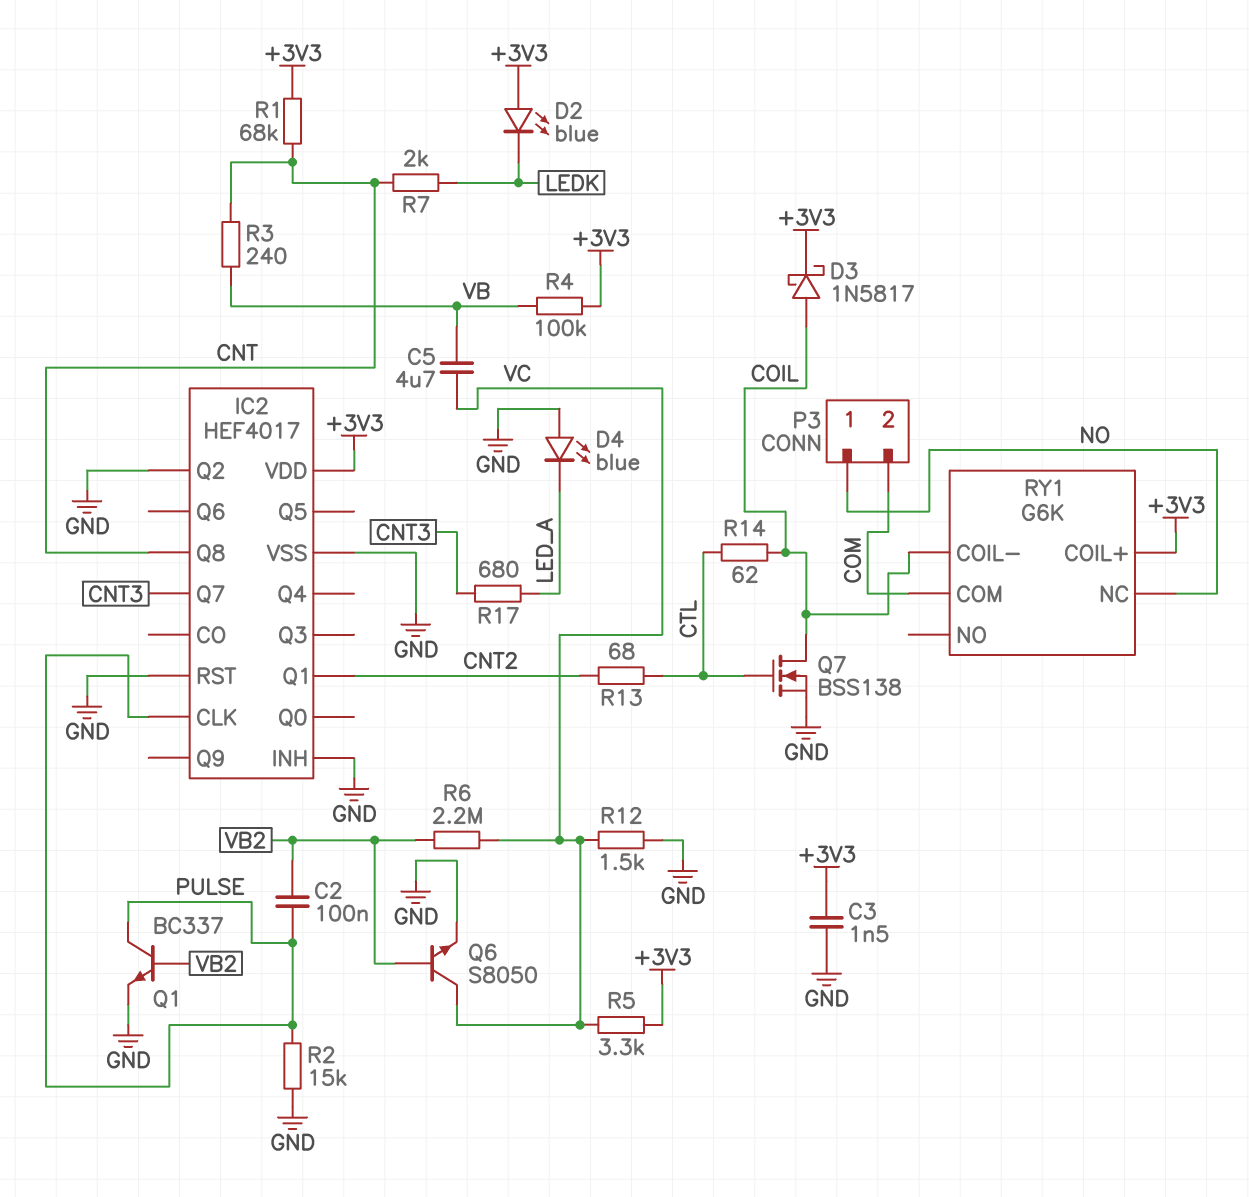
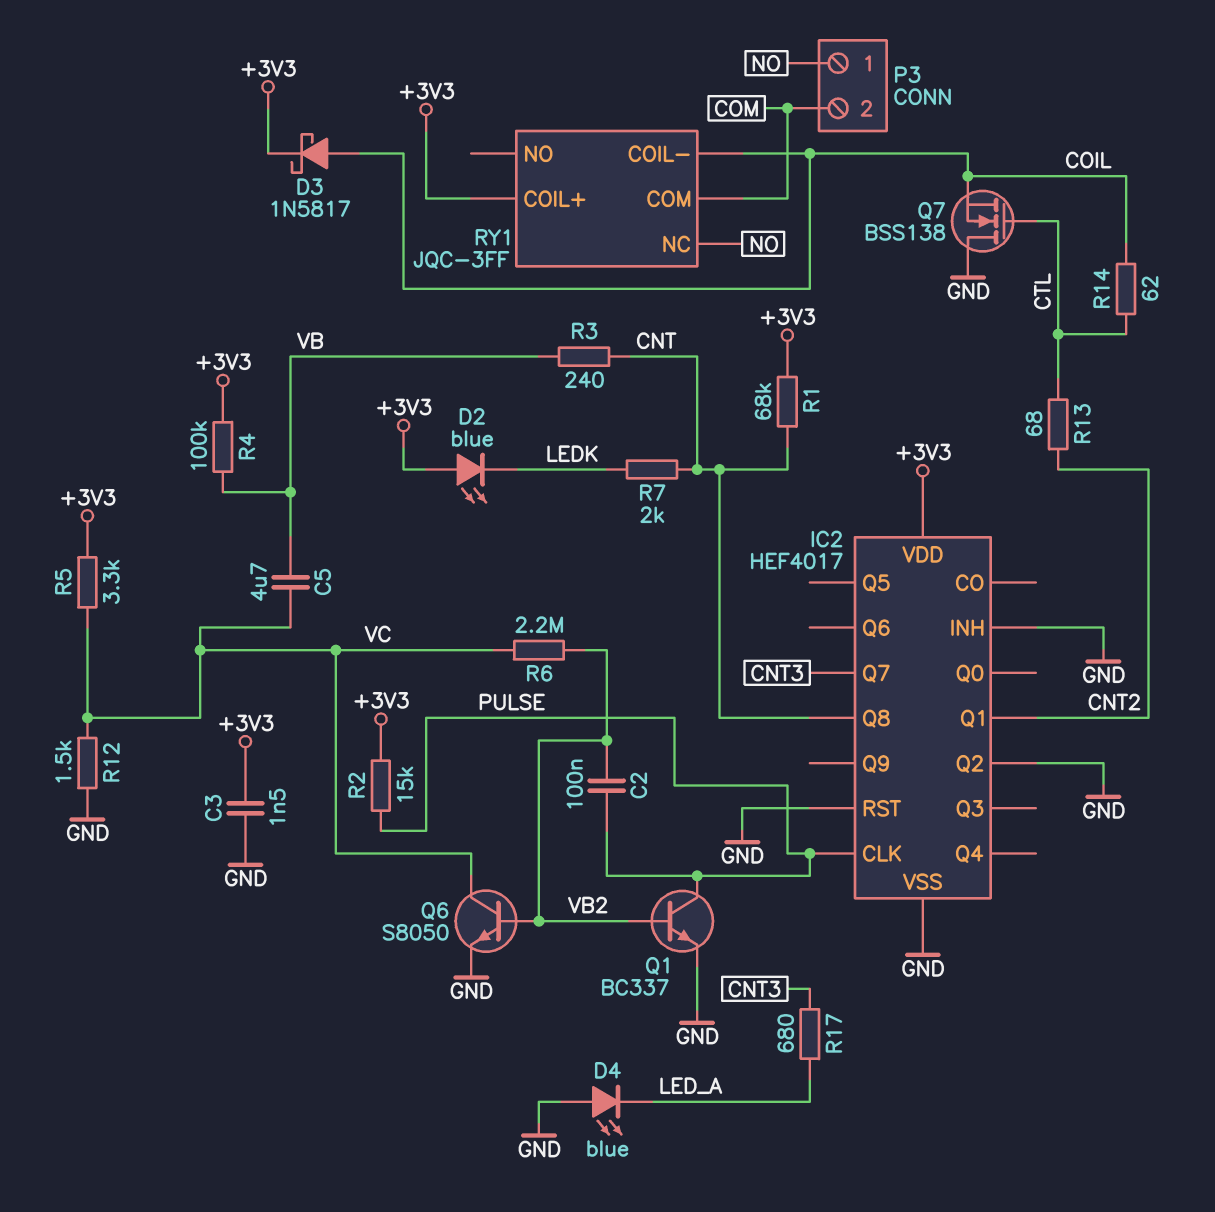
Q7: NMOS BSS138 (G CTL, D COIL, S GND) -> NMOS BSS138 (G CTL, D GND, S COIL)
R2: 15k (GND, PULSE) -> 15k (+3V3, PULSE)
RY1: G6K -> JQC-3FF

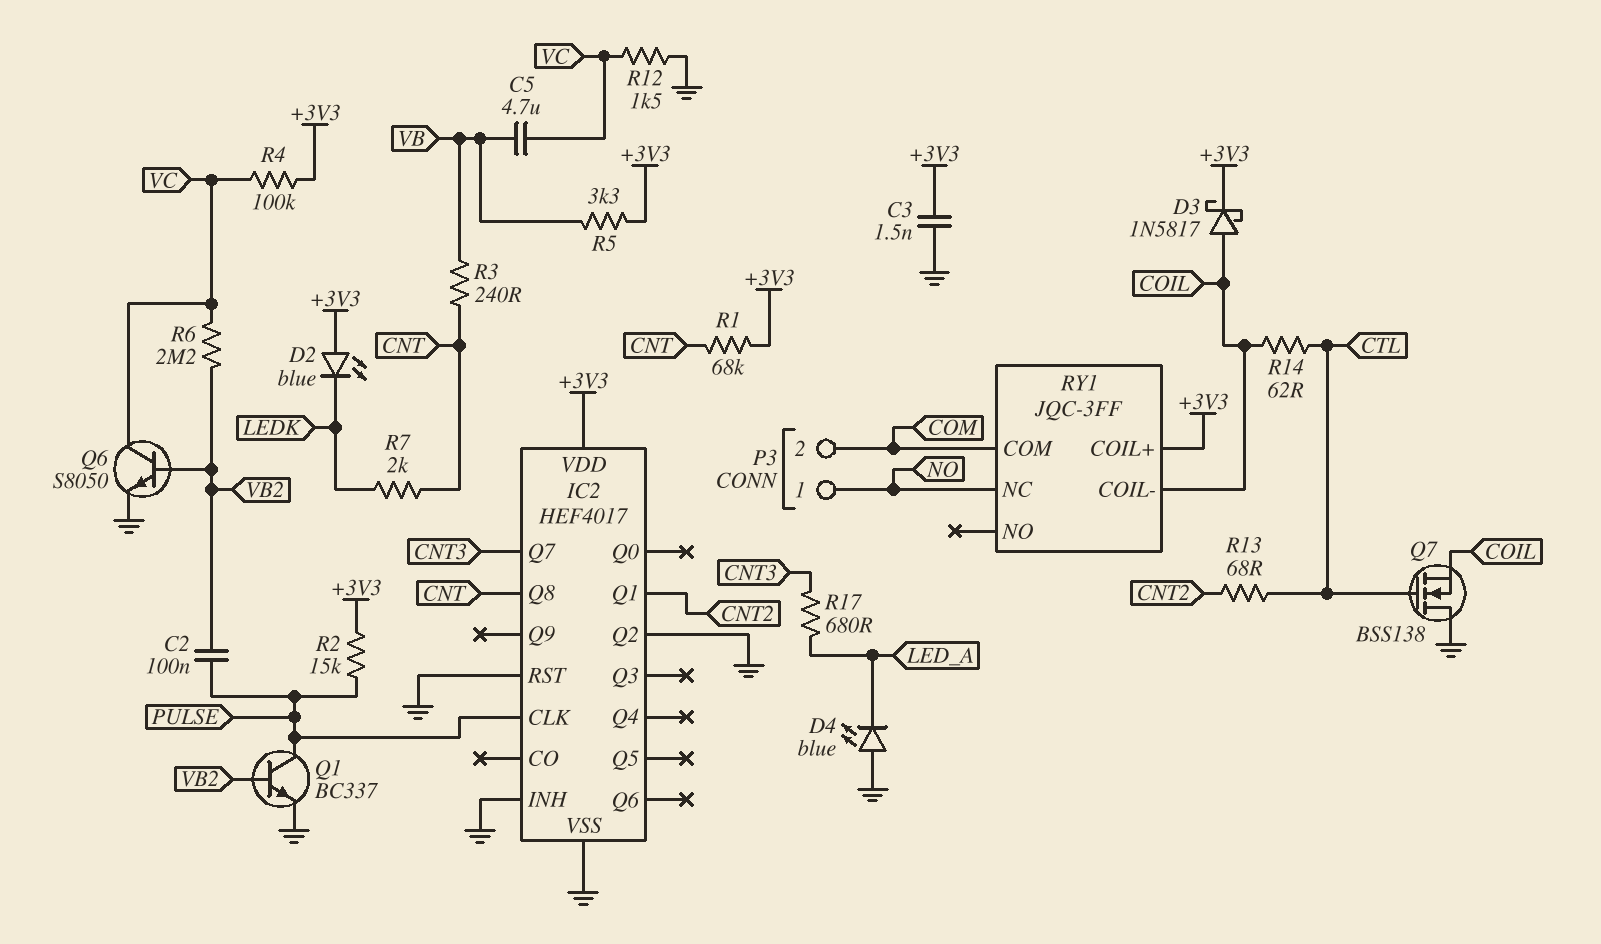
R4: 100k (+3V3, VB) -> 100k (+3V3, VC)
R5: 3.3k (+3V3, VC) -> 3.3k (+3V3, VB)

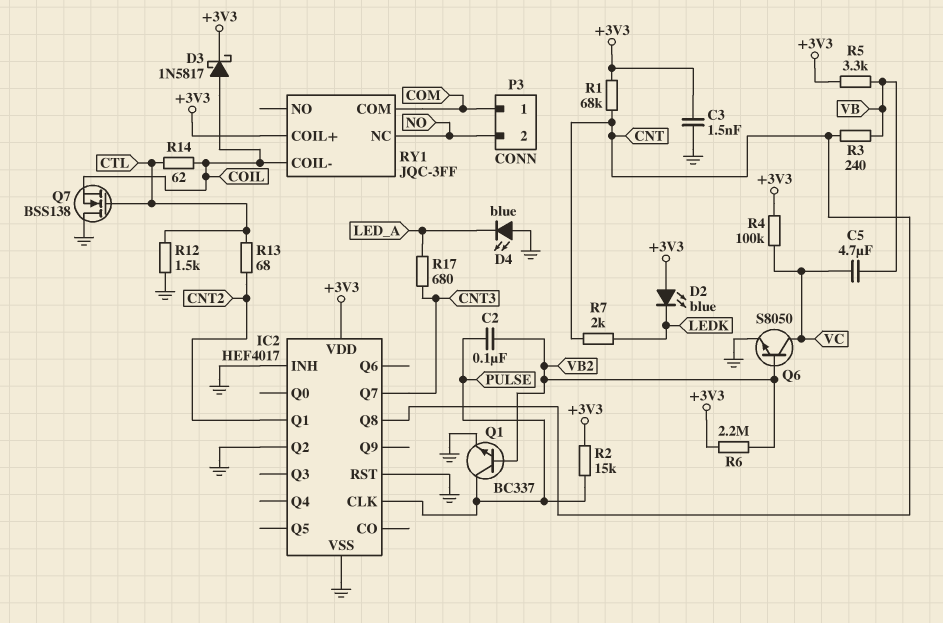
P3 pin 1: NO -> COM
P3 pin 2: COM -> NO
R6: 2.2M (VB2, VC) -> 2.2M (+3V3, VB2)
R12: 1.5k (GND, VC) -> 1.5k (CTL, GND)

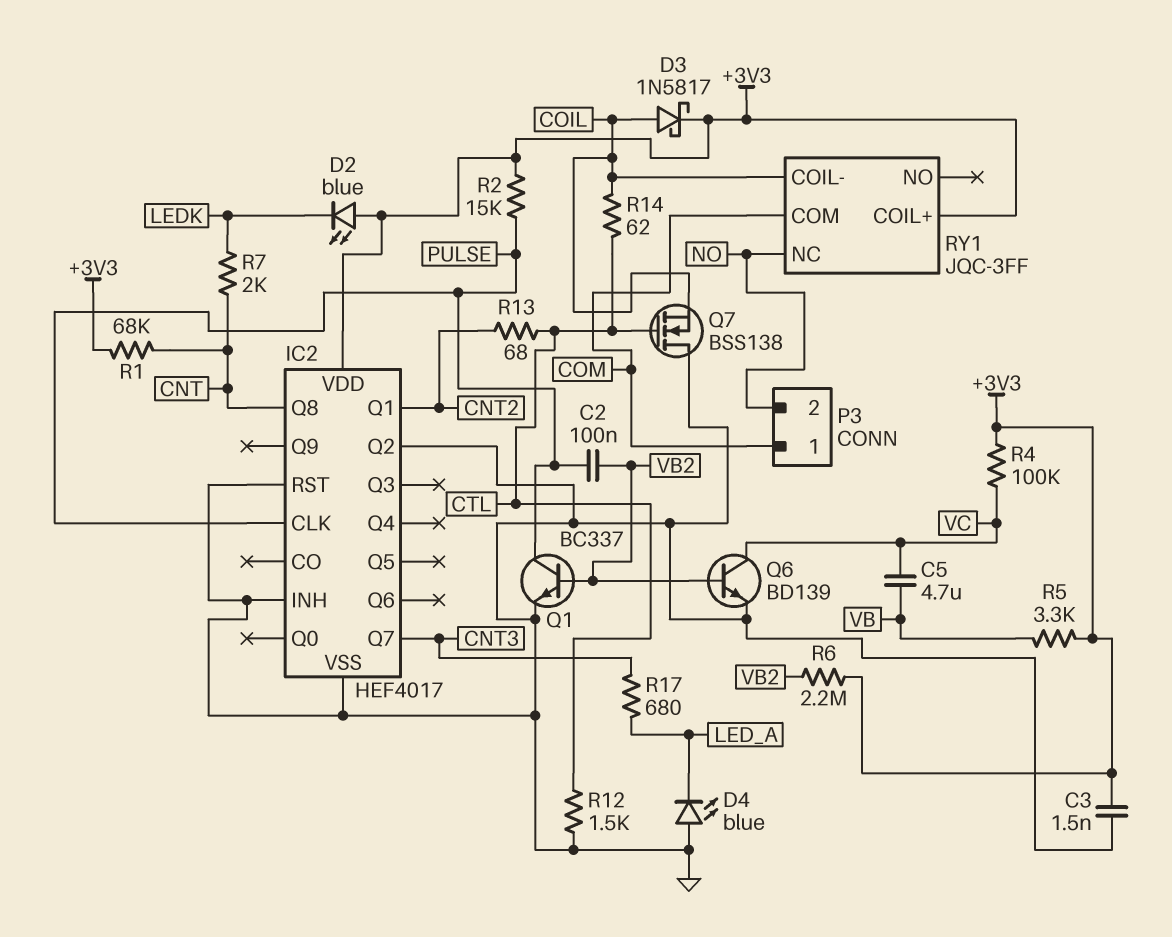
Q6: NPN S8050 (B VB2, C VC, E GND) -> NPN BD139 (B VB2, C VC, E GND)
R3: 240 (CNT, VB) -> none

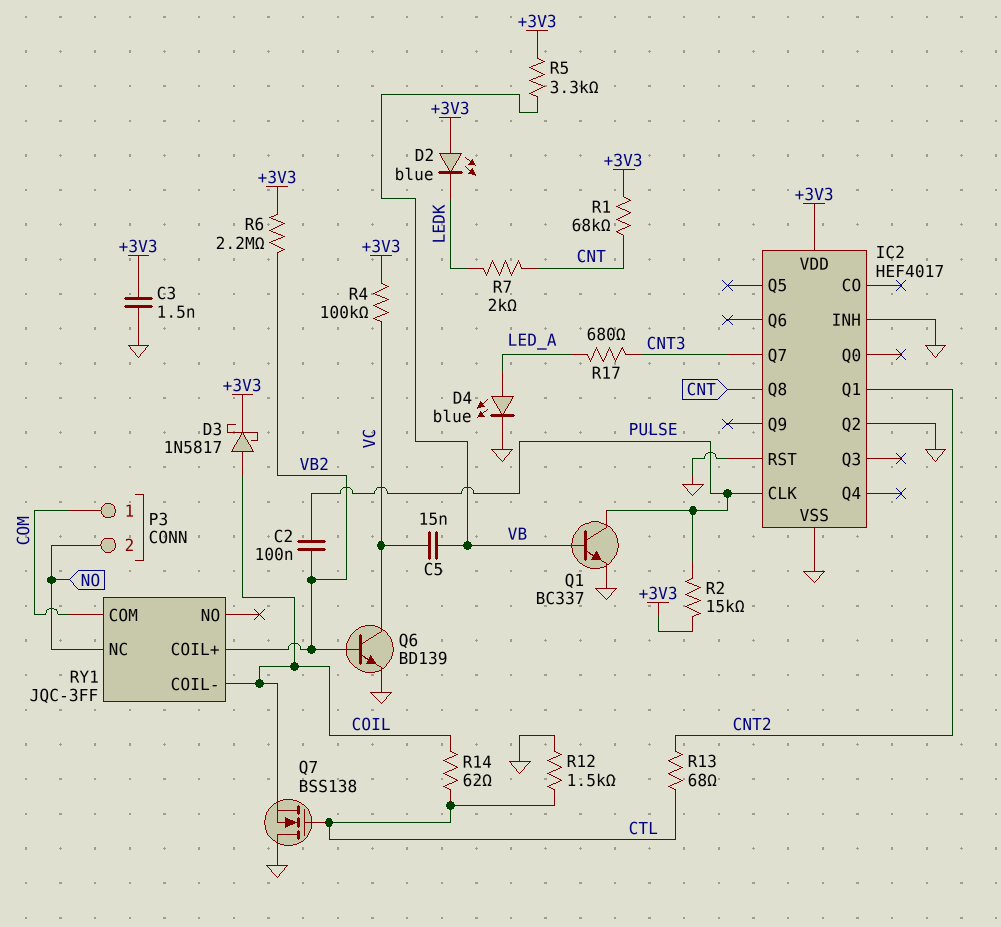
C5: 4.7uF (VB, VC) -> 15nF (VB, VC)
D4: LED blue (A GND, K LED_A) -> LED blue (A LED_A, K GND)
Q1: NPN BC337 (B VB2, C PULSE, E GND) -> NPN BC337 (B VB, C PULSE, E GND)
RY1 pin COIL+: +3V3 -> VB2

